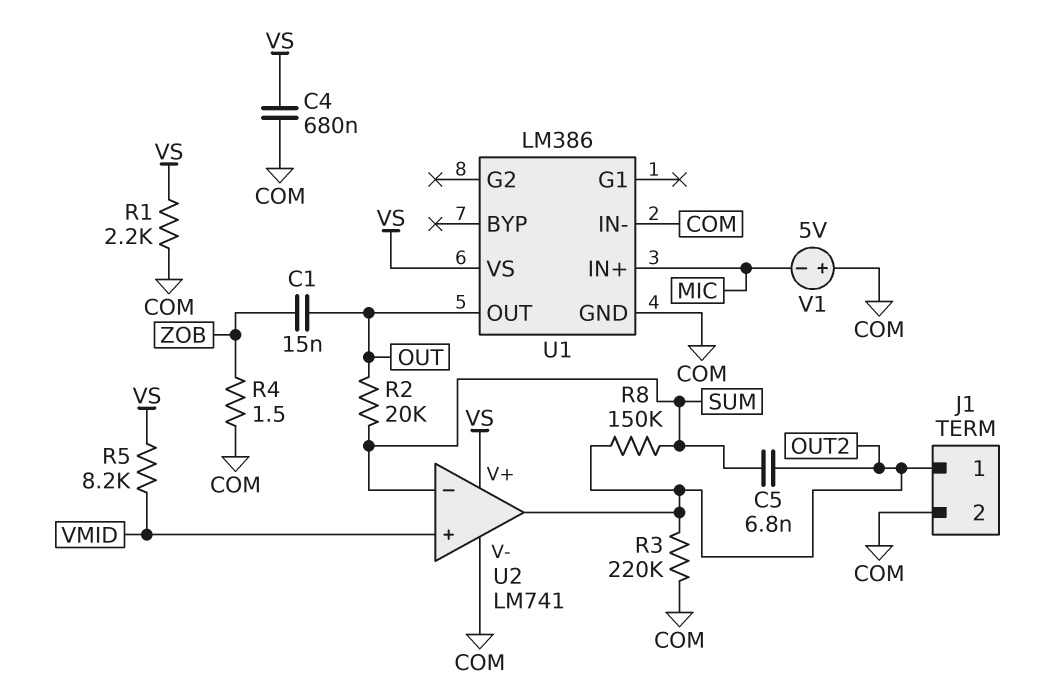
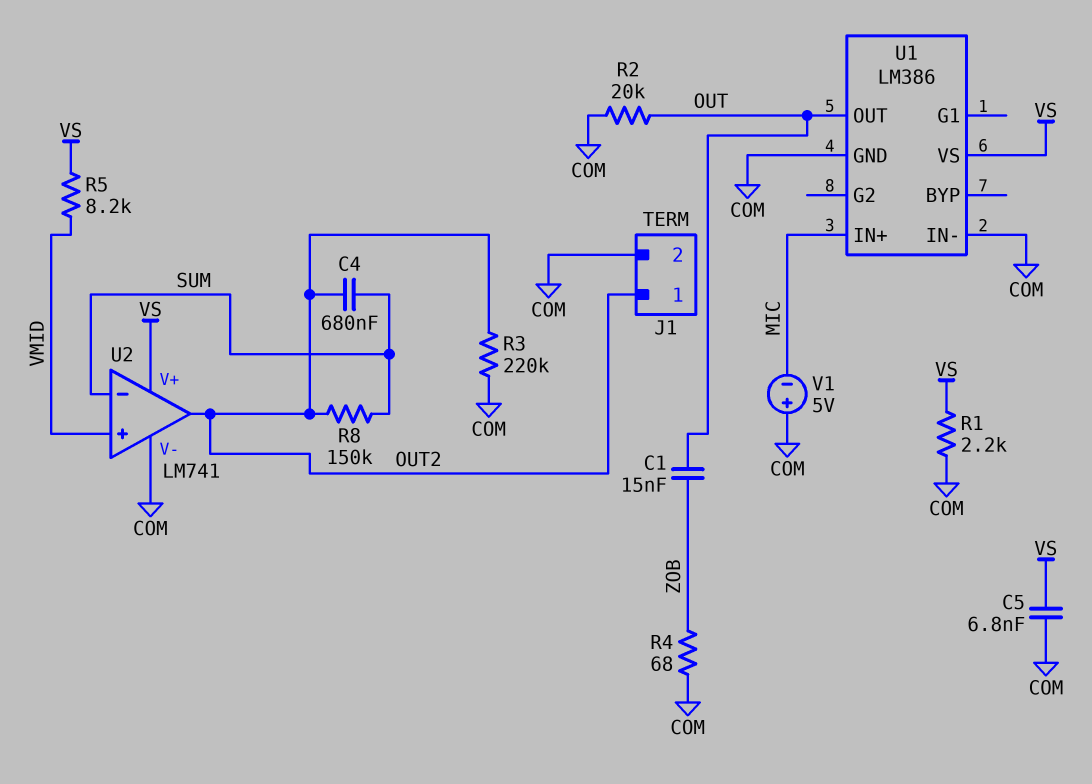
C4: 680nF (COM, VS) -> 680nF (OUT2, SUM)
C5: 6.8nF (OUT2, SUM) -> 6.8nF (COM, VS)
R2: 20k (OUT, SUM) -> 20k (COM, OUT)
R4: 1.5 (COM, ZOB) -> 68 (COM, ZOB)

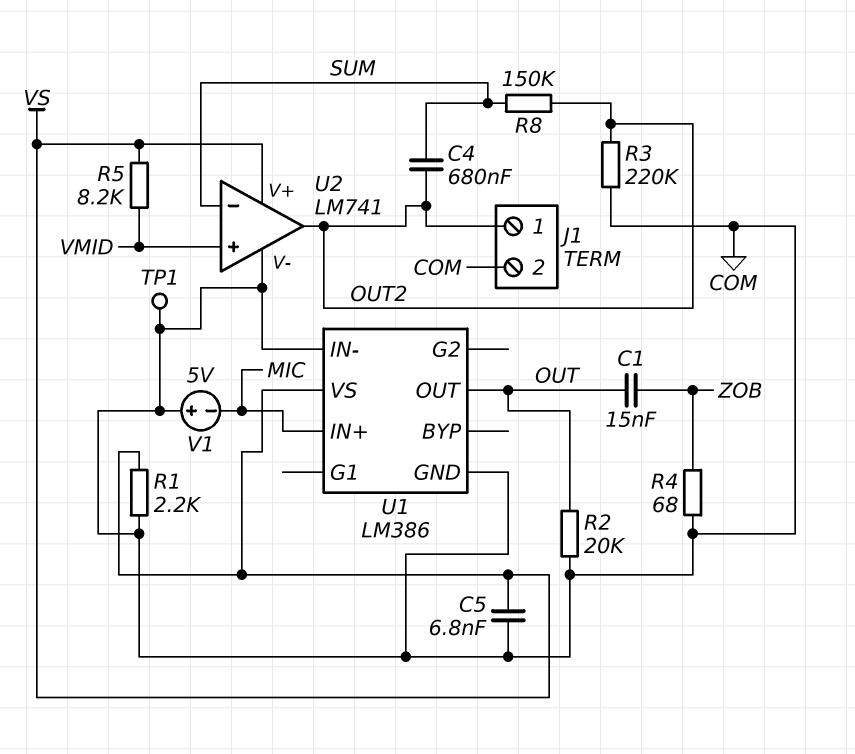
TP1: none -> test point (COM)

